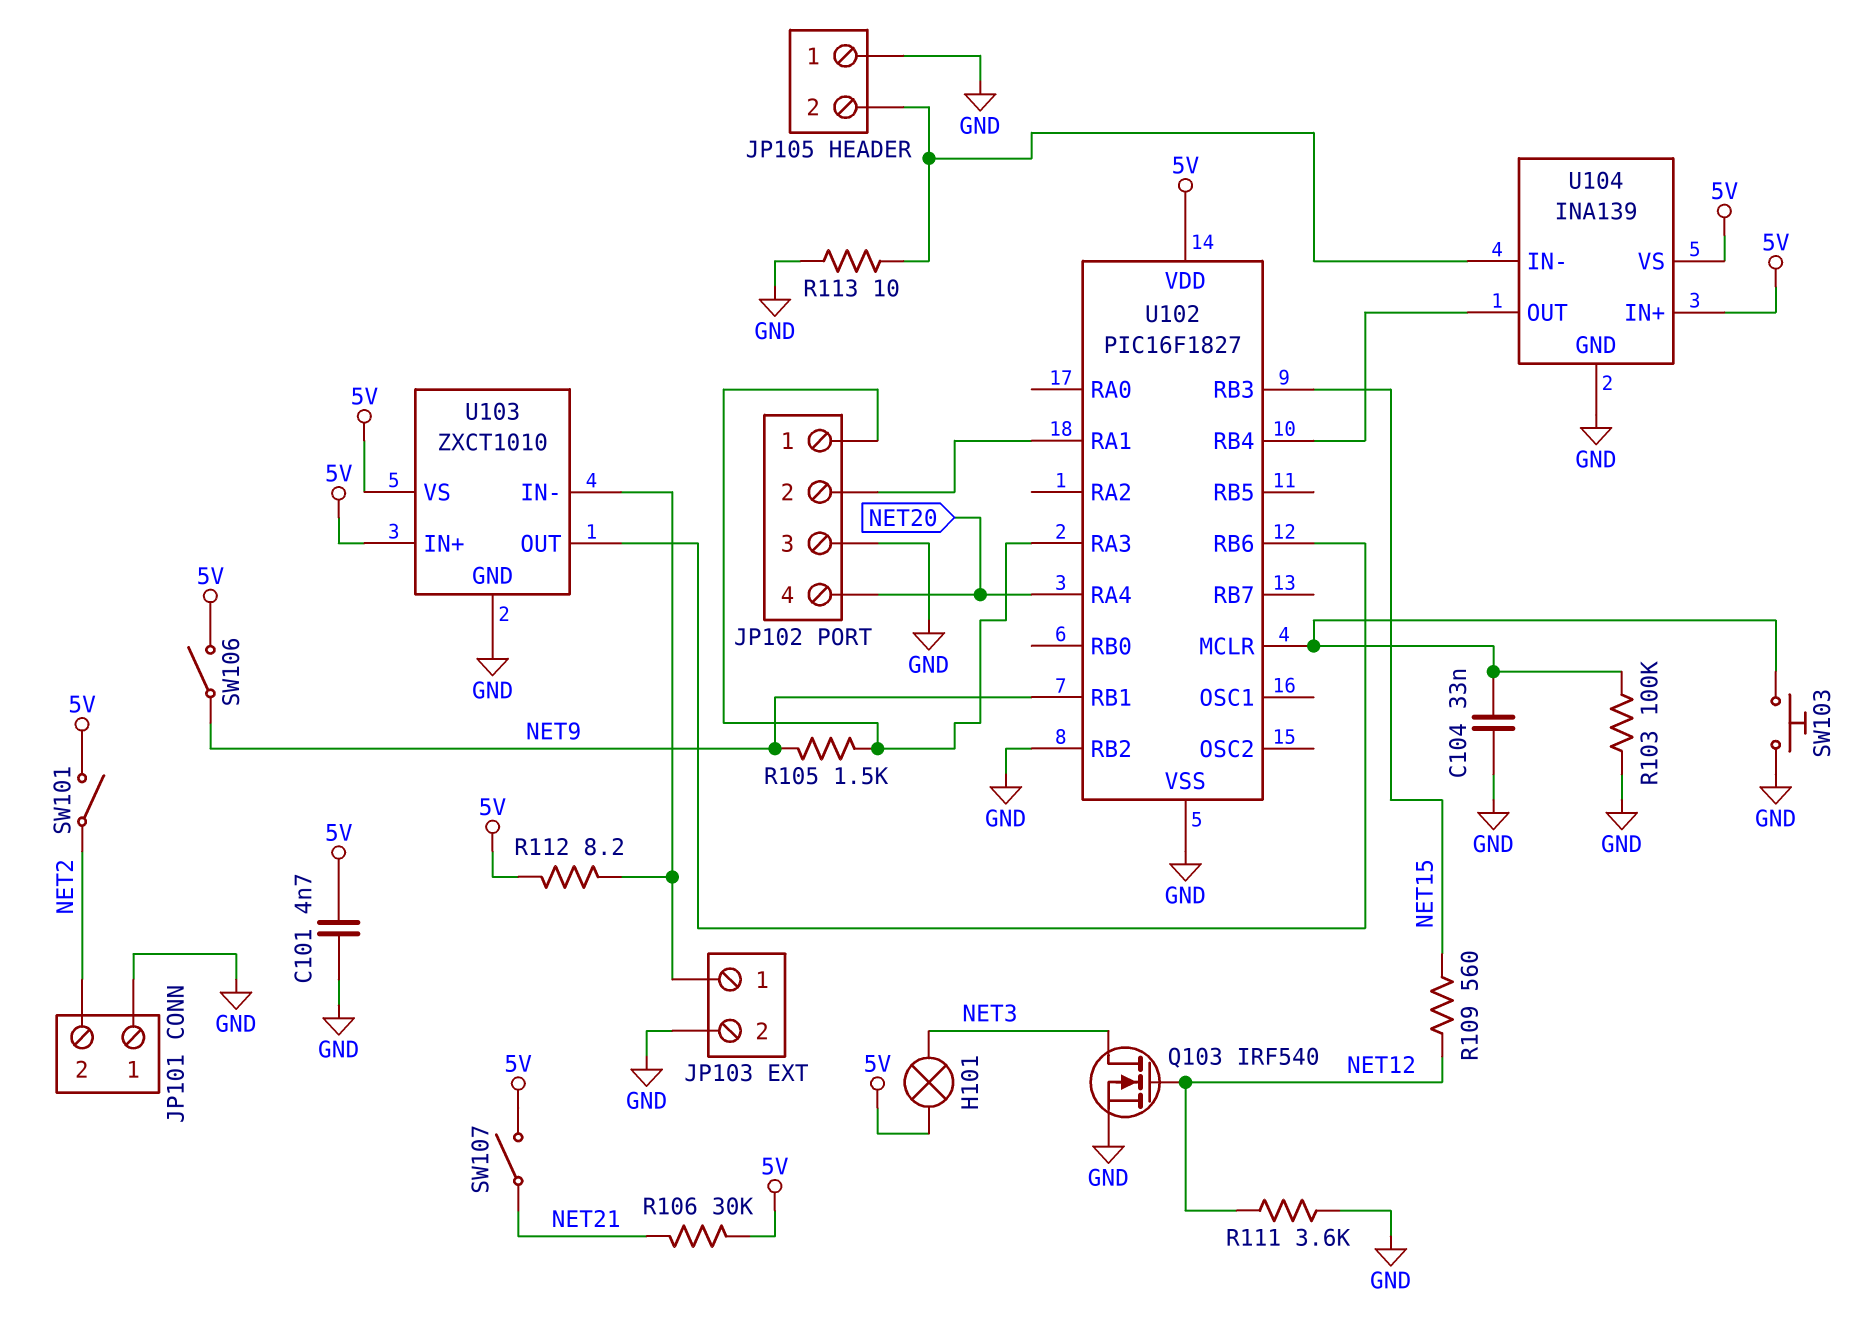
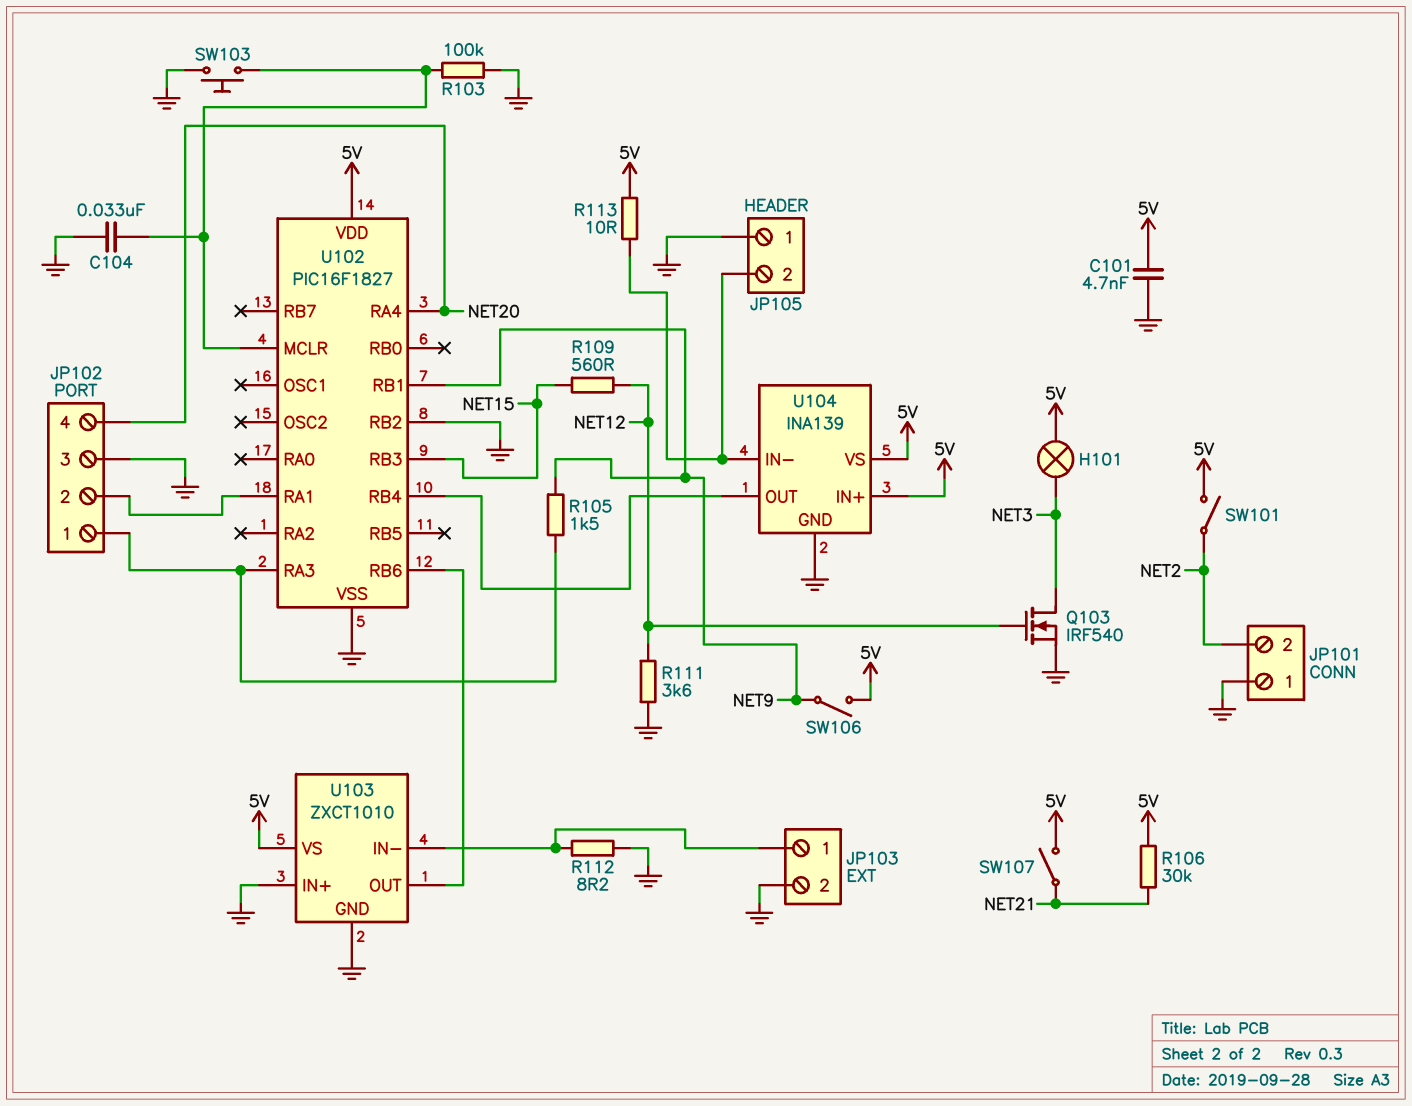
R112: 8.2 (5V, JP103/1) -> 8.2 (GND, JP103/1)
R113: 10 (GND, JP105/2) -> 10 (5V, JP105/2)
U103 pin IN+: 5V -> GND

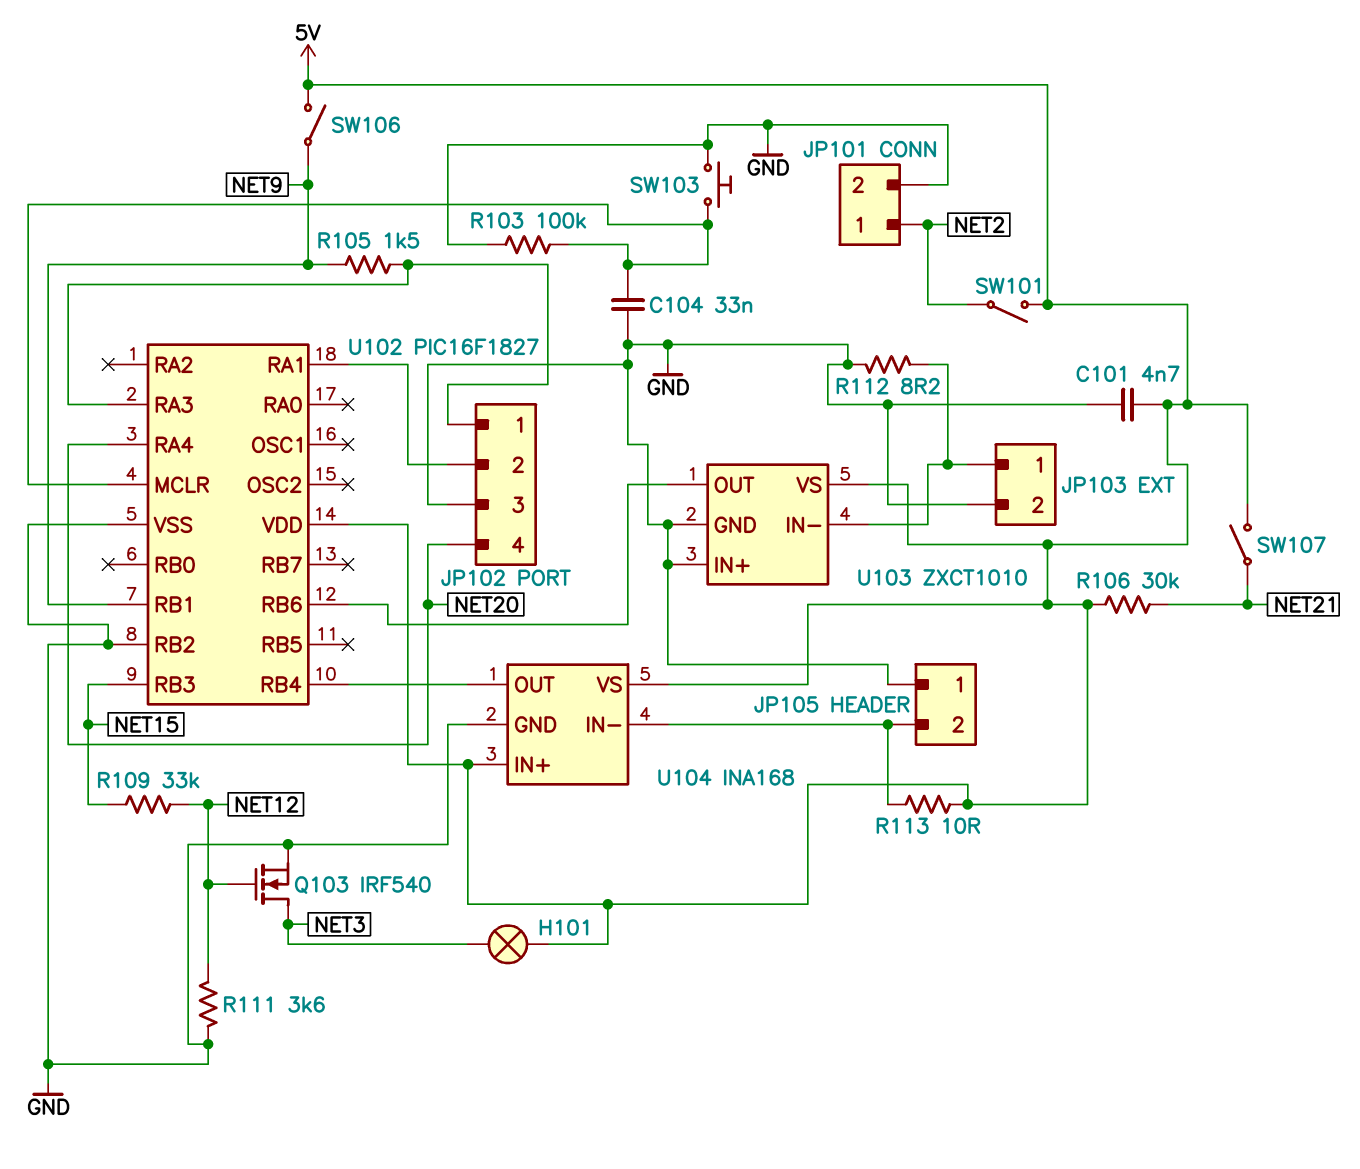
JP101 pin 1: GND -> NET2
JP101 pin 2: NET2 -> GND
R109: 560 (NET12, NET15) -> 33k (NET12, NET15)
U104: INA139 -> INA168

